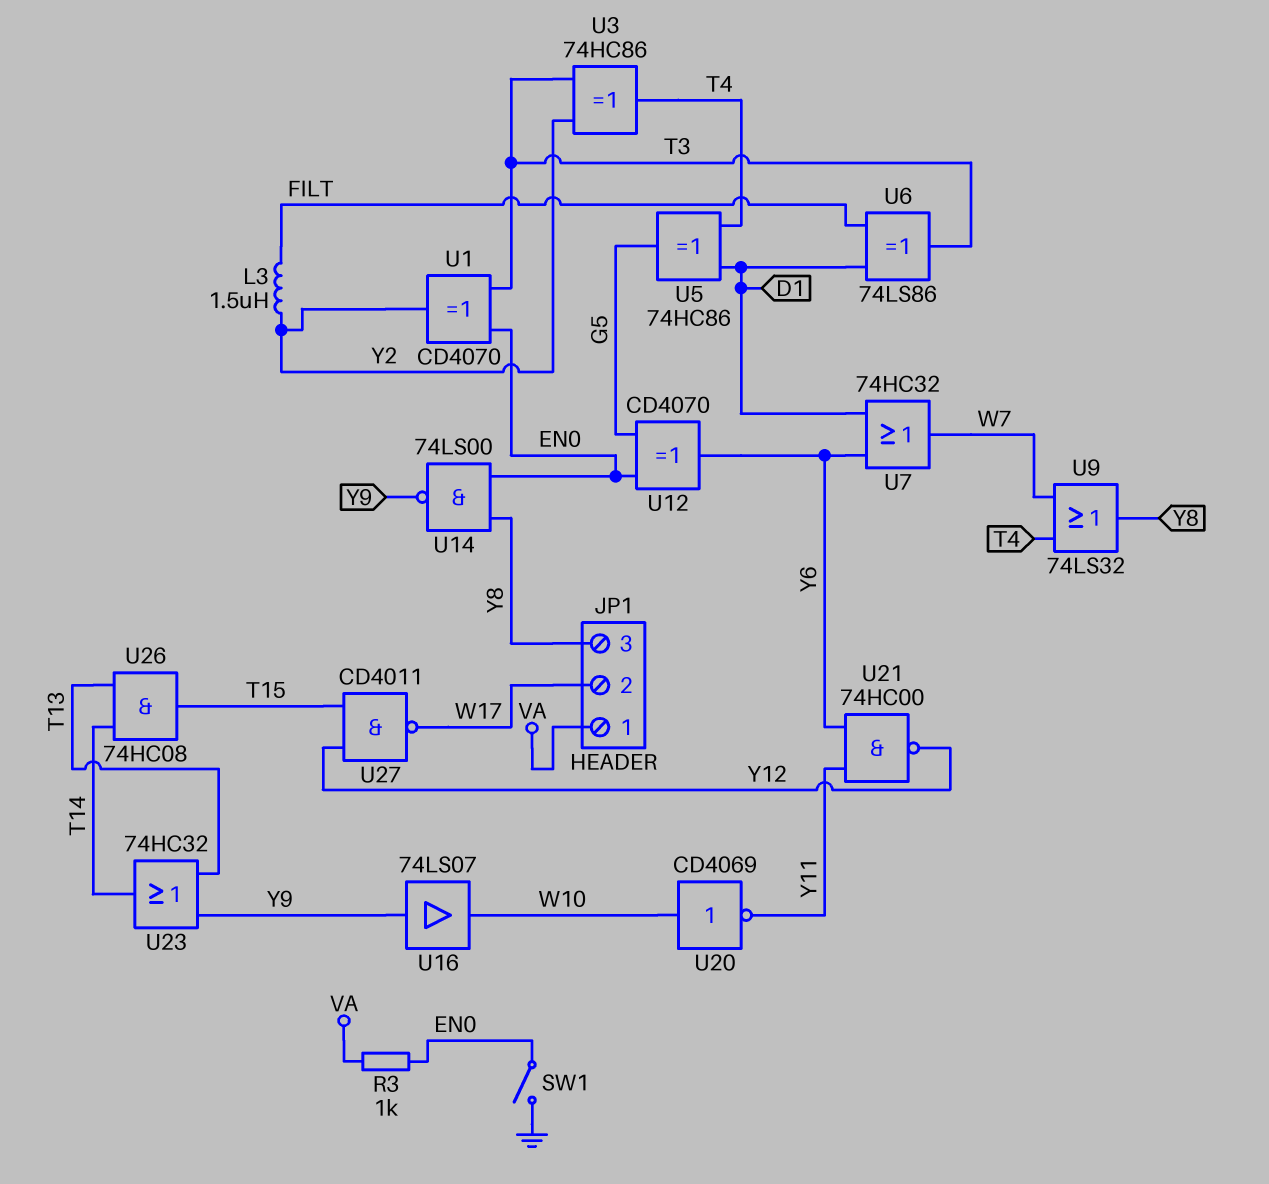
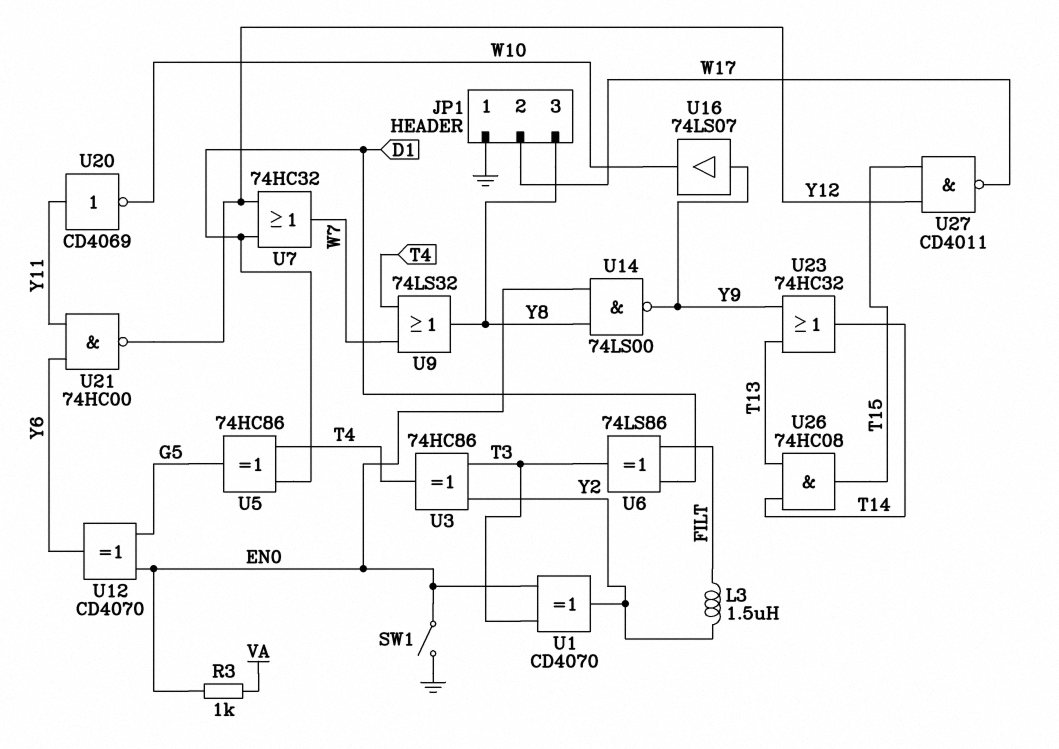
JP1 pin 1: VA -> GND
U7: OR 74HC32 (in D1, in Y6, out W7) -> OR 74HC32 (in D1, in Y12, out W7)
U20: NOT CD4069 (in W10, out Y11) -> NOT CD4069 (in Y11, out W10)

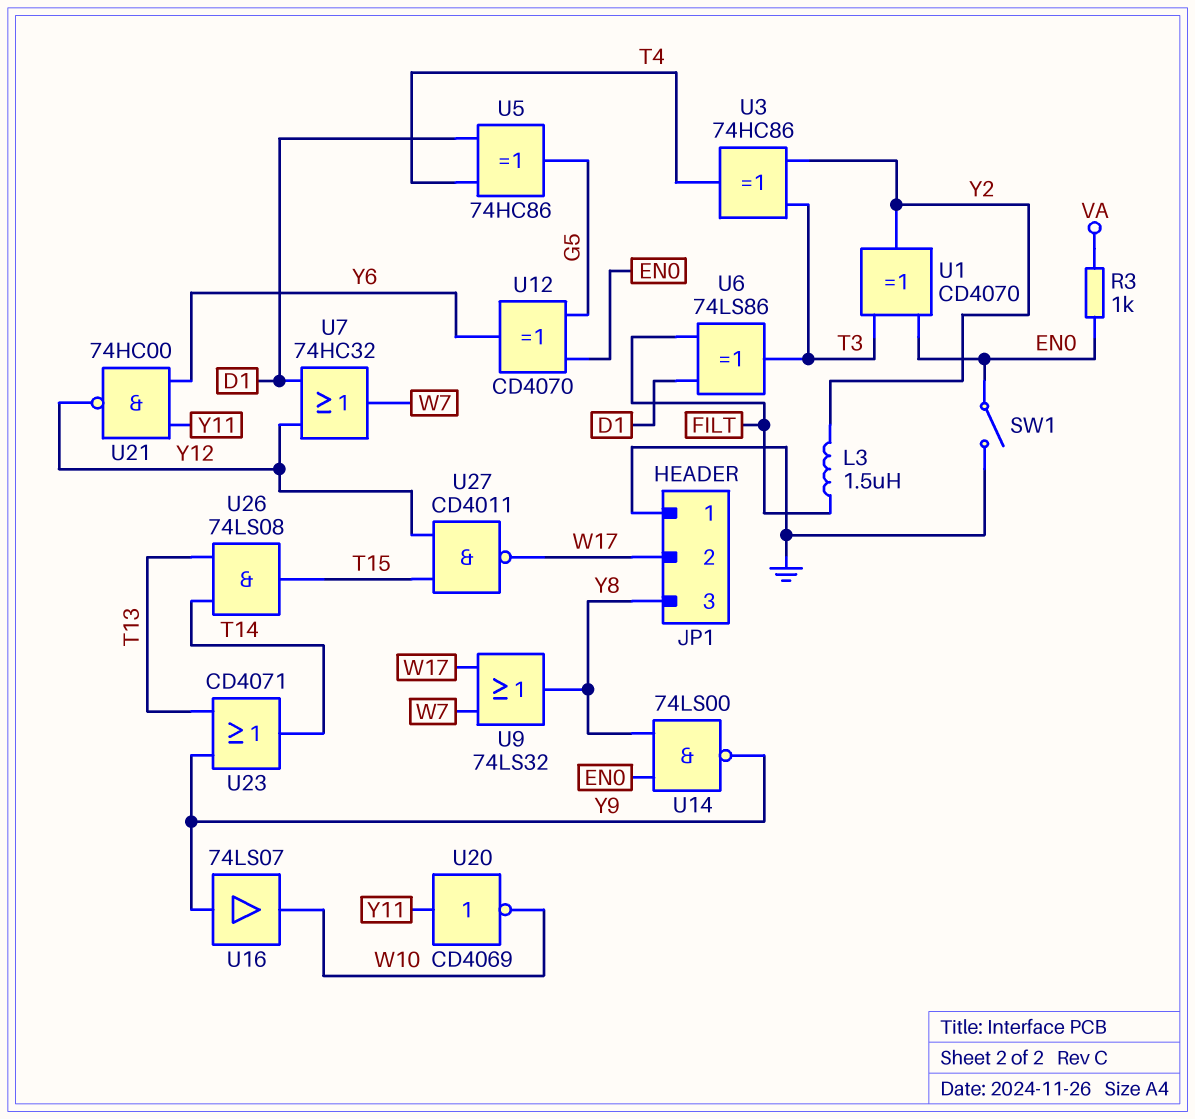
U9: OR 74LS32 (in T4, in W7, out Y8) -> OR 74LS32 (in W7, in W17, out Y8)
U23: OR 74HC32 (in T13, in Y9, out T14) -> OR CD4071 (in T13, in Y9, out T14)
U26: AND 74HC08 (in T13, in T14, out T15) -> AND 74LS08 (in T13, in T14, out T15)

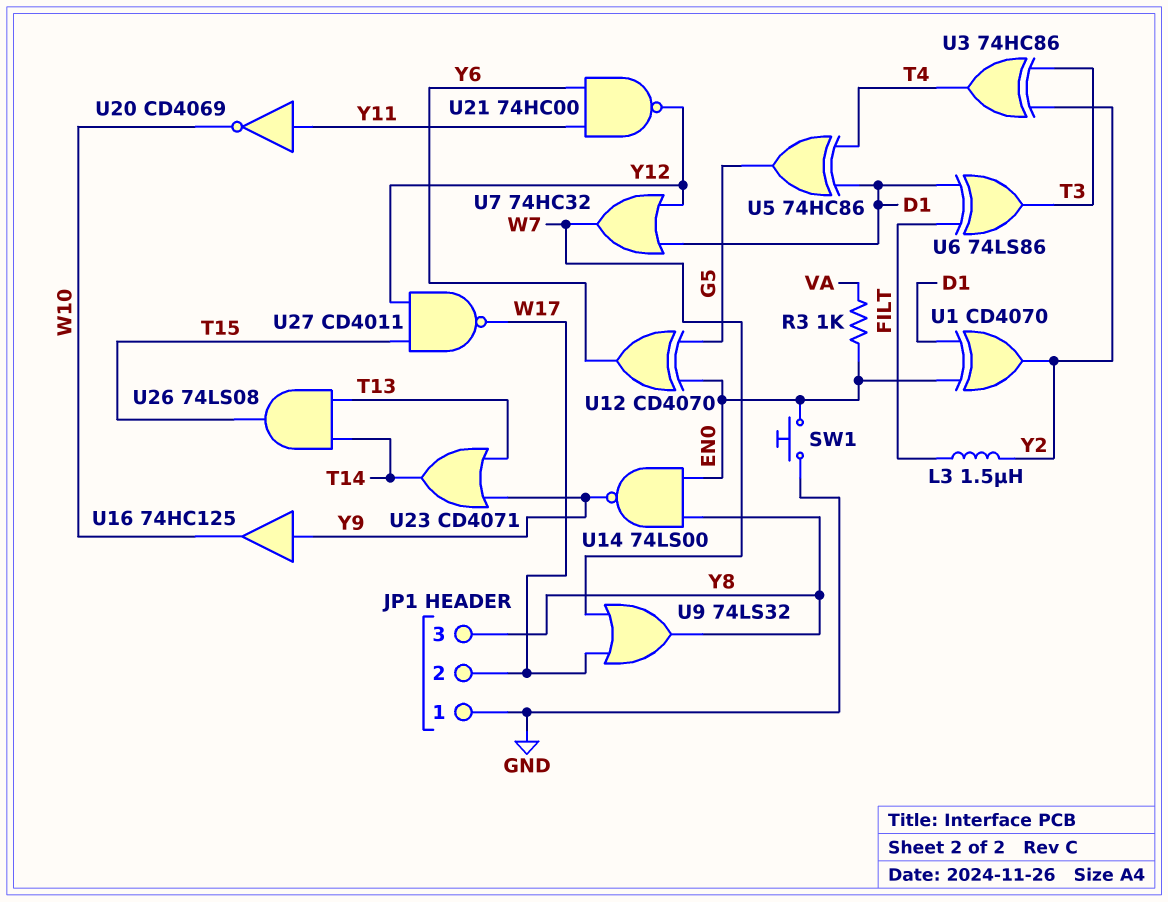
SW1: switch (EN0, GND) -> button (EN0, GND)
U1: XOR CD4070 (in EN0, in T3, out Y2) -> XOR CD4070 (in D1, in EN0, out Y2)
U16: buffer 74LS07 (in Y9, out W10) -> buffer 74HC125 (in Y9, out W10)

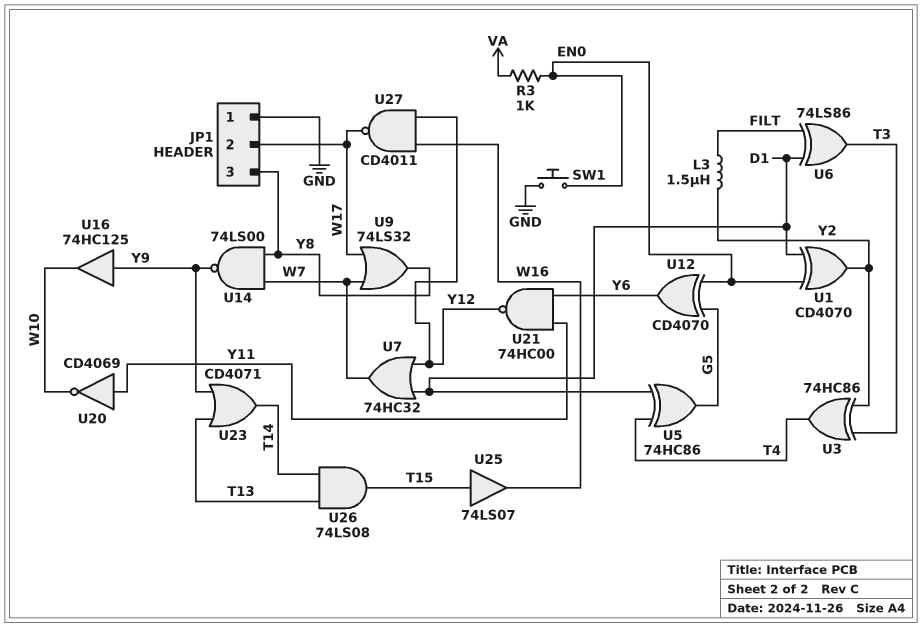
U14: NAND 74LS00 (in EN0, in Y8, out Y9) -> NAND 74LS00 (in W7, in Y8, out Y9)
U25: none -> buffer 74LS07 (in T15, out W16)
U27: NAND CD4011 (in T15, in Y12, out W17) -> NAND CD4011 (in W16, in Y12, out W17)

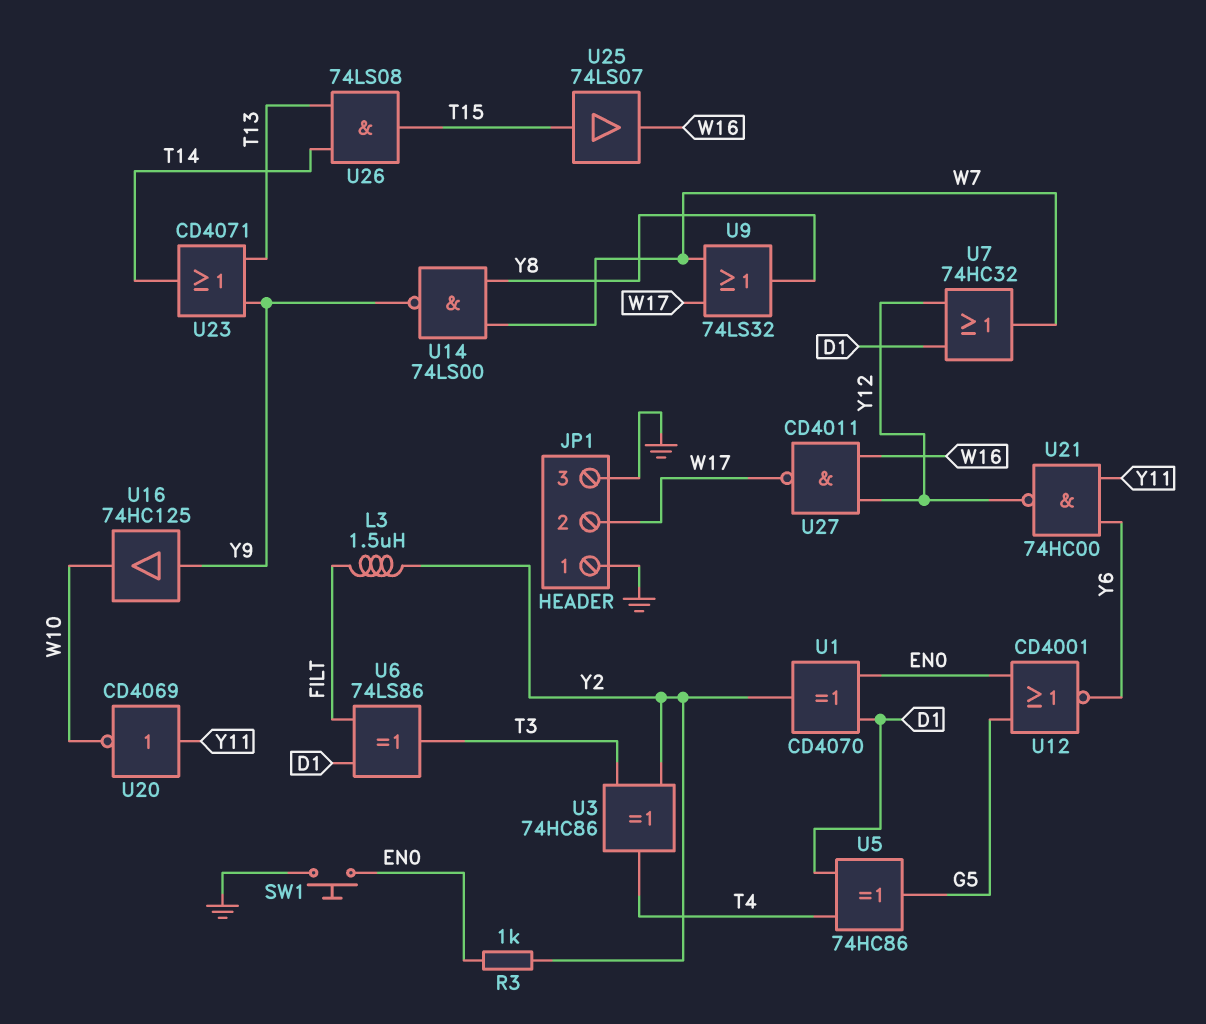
JP1 pin 3: Y8 -> GND
R3: 1k (EN0, VA) -> 1k (EN0, Y2)
U12: XOR CD4070 (in EN0, in G5, out Y6) -> NOR CD4001 (in EN0, in G5, out Y6)

